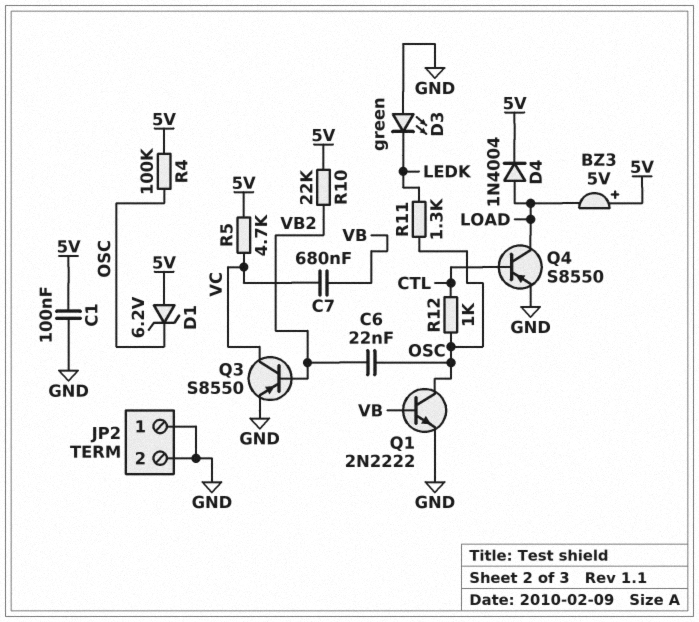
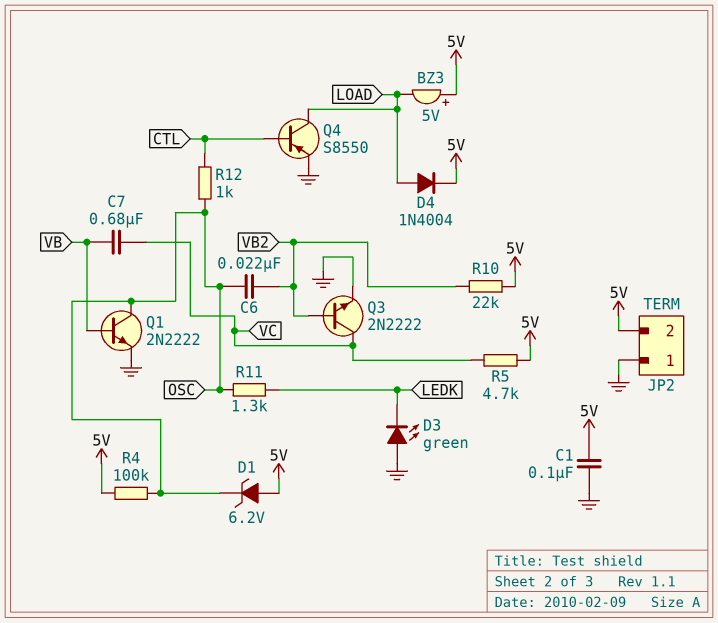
JP2 pin 2: GND -> 5V
Q3: PNP S8550 (B VB2, C VC, E GND) -> NPN 2N2222 (B VB2, C VC, E GND)

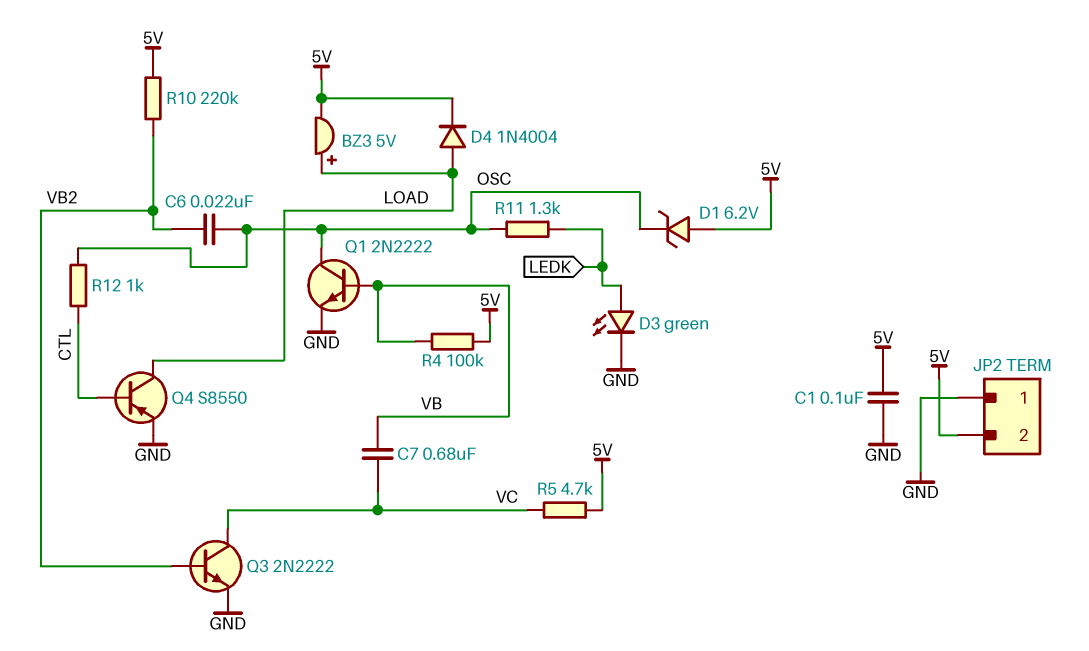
BZ3: buzzer 5V (plus 5V, minus LOAD) -> buzzer 5V (plus LOAD, minus 5V)
D3: LED green (A GND, K LEDK) -> LED green (A LEDK, K GND)
R4: 100k (5V, OSC) -> 100k (5V, VB)
R10: 22k (5V, VB2) -> 220k (5V, VB2)

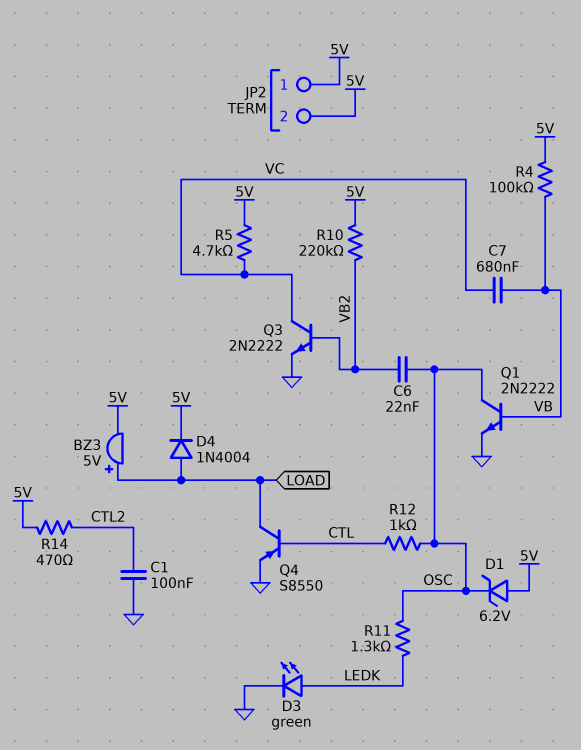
C1: 100nF (5V, GND) -> 100nF (CTL2, GND)
JP2 pin 1: GND -> 5V
R14: none -> 470 (5V, CTL2)

